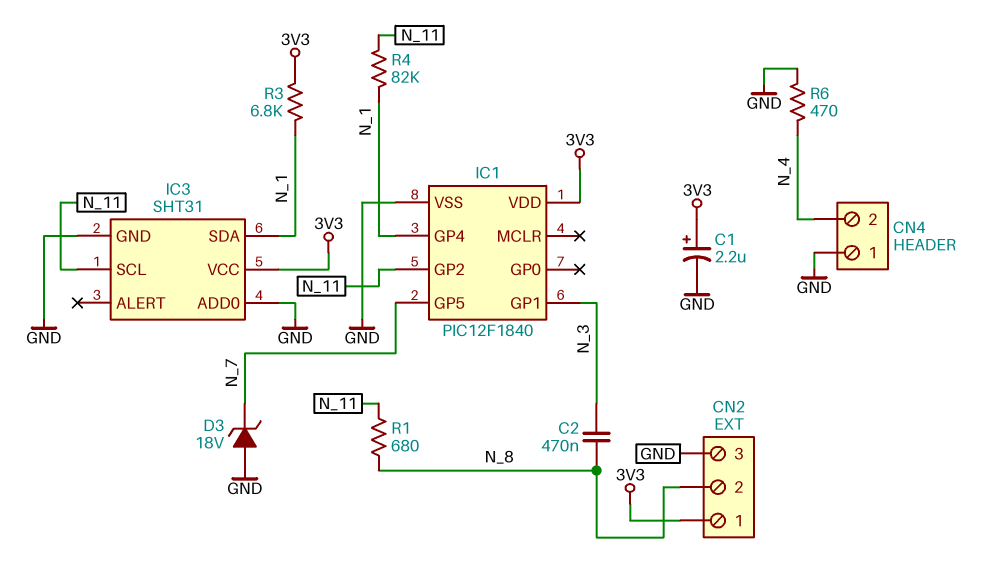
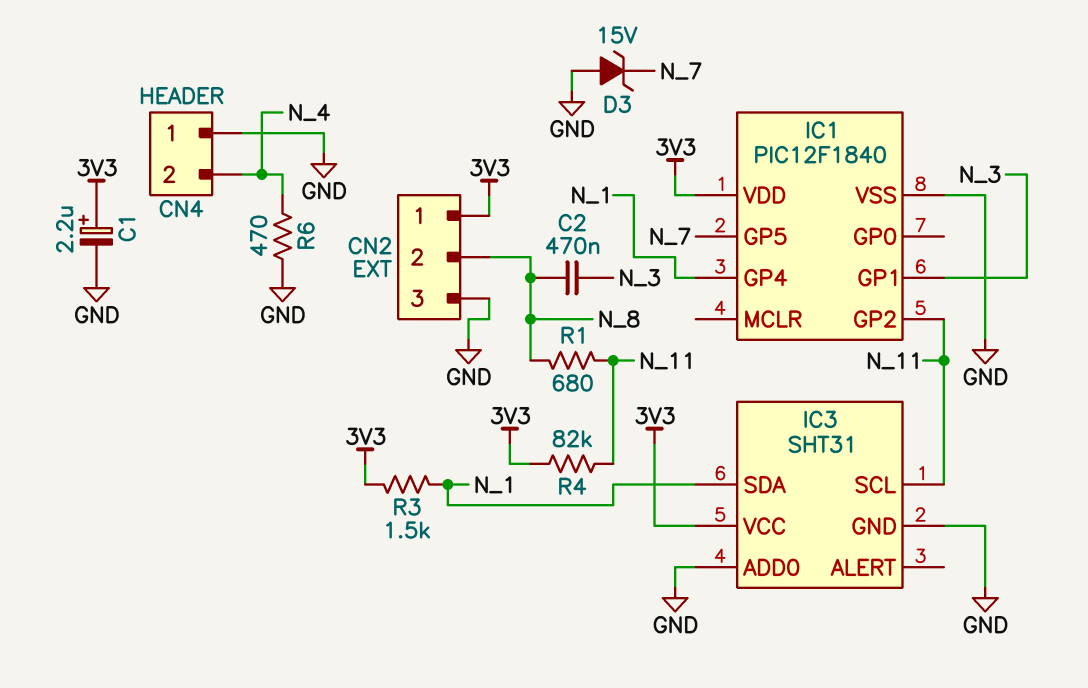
D3: zener 18V (A GND, K N_7) -> zener 15V (A GND, K N_7)
R3: 6.8k (3V3, N_1) -> 1.5k (3V3, N_1)
R4: 82k (N_1, N_11) -> 82k (3V3, N_11)

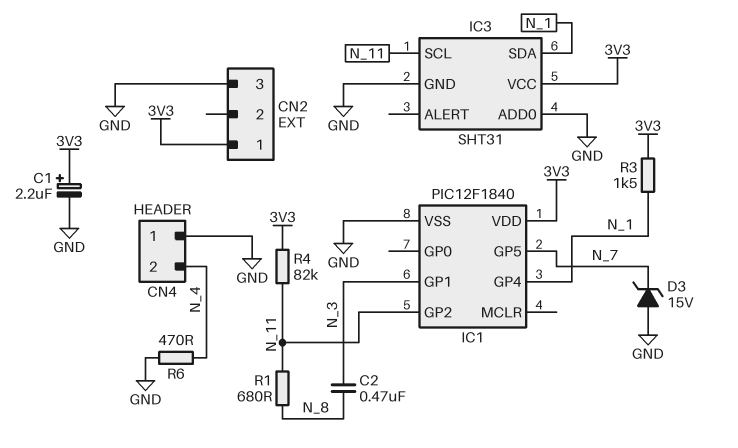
CN2 pin 2: N_8 -> none

